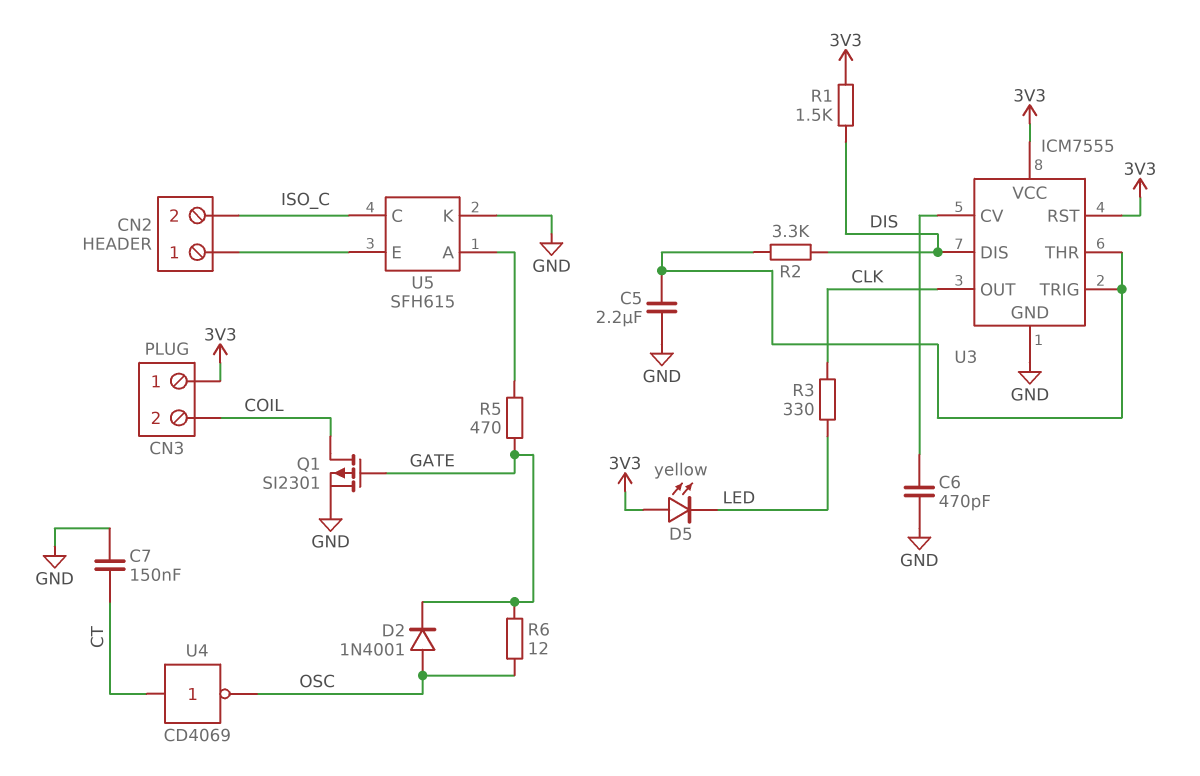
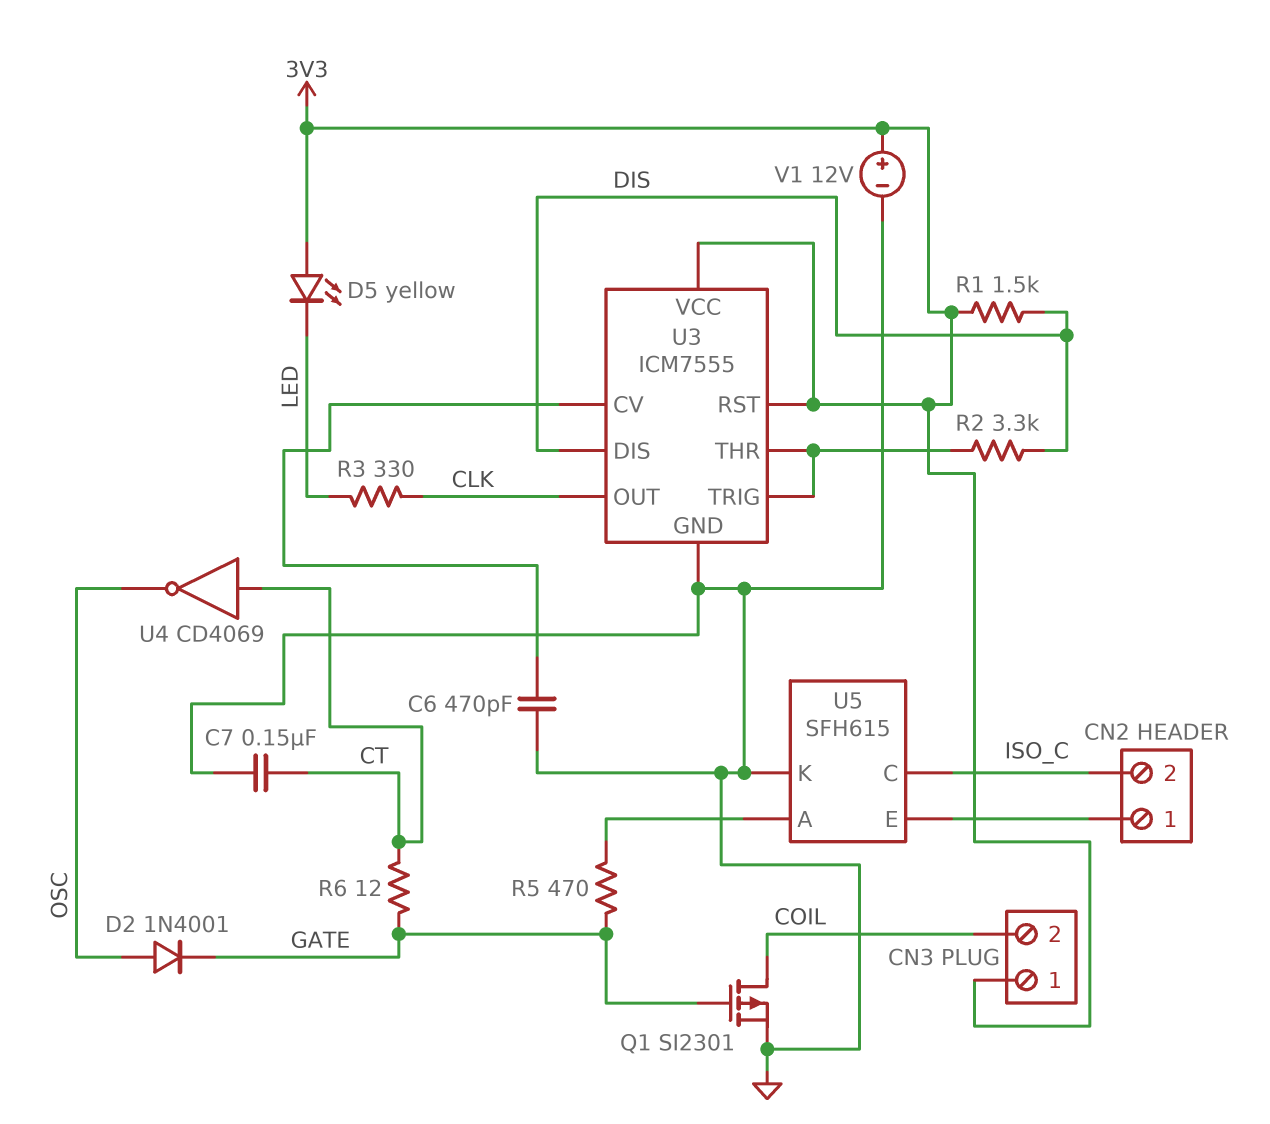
C5: 2.2uF (GND, U3/THR) -> none
R6: 12 (GATE, OSC) -> 12 (CT, GATE)
V1: none -> 12V (plus 3V3, minus GND)

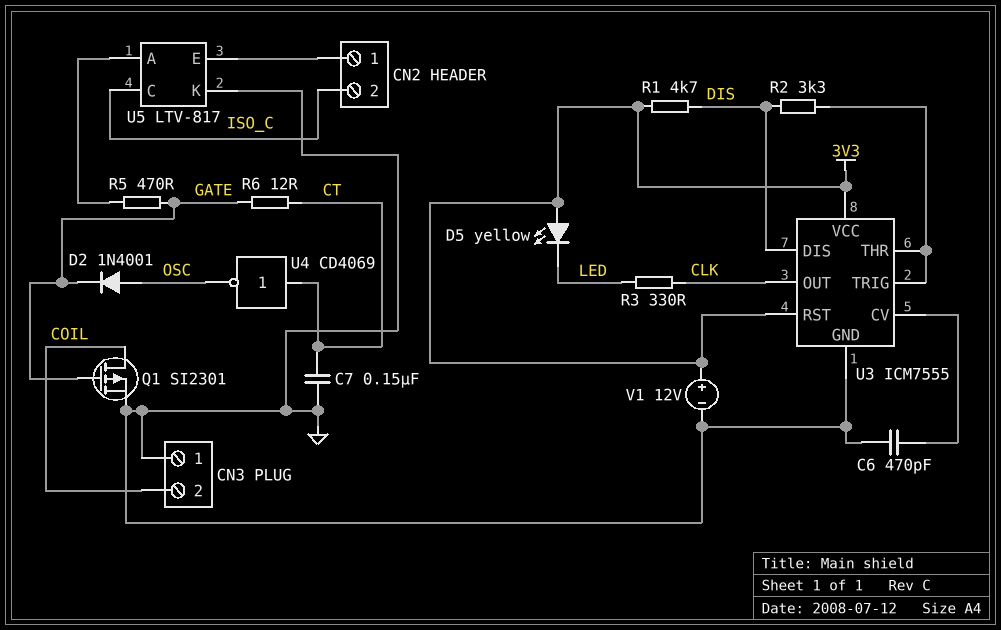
CN3 pin 1: 3V3 -> GND
R1: 1.5k (3V3, DIS) -> 4.7k (3V3, DIS)
U5: SFH615 -> LTV-817

